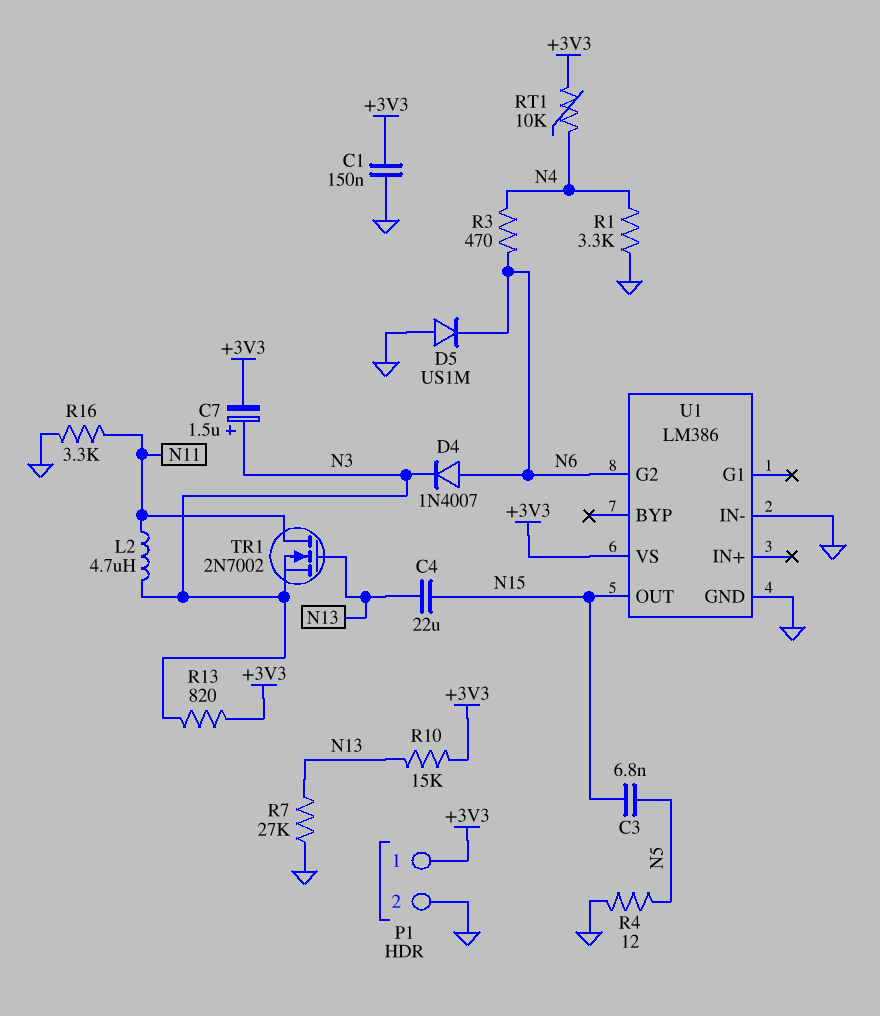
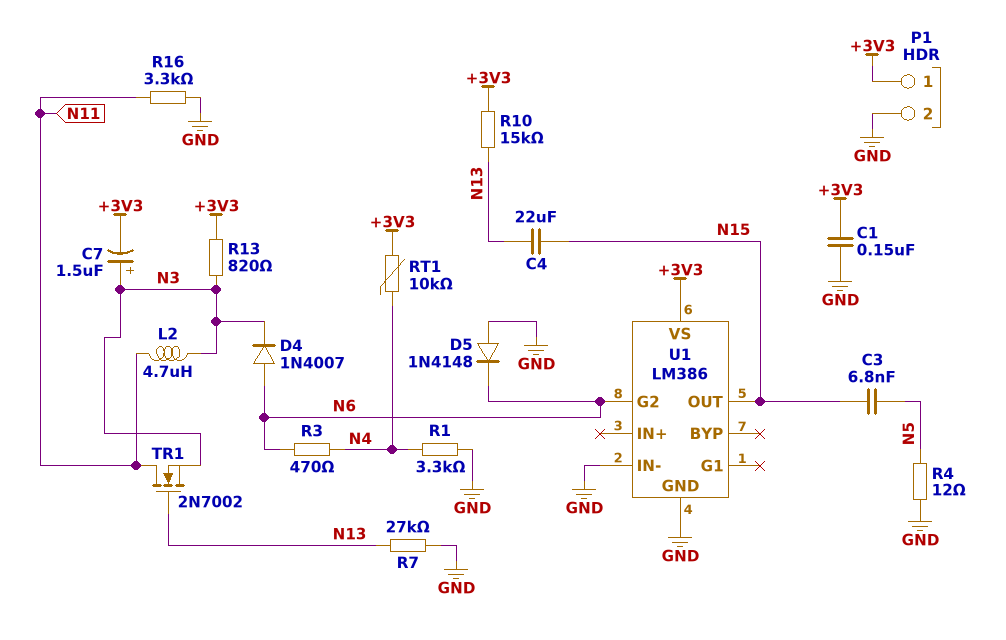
D5: diode US1M (A GND, K N6) -> diode 1N4148 (A GND, K N6)

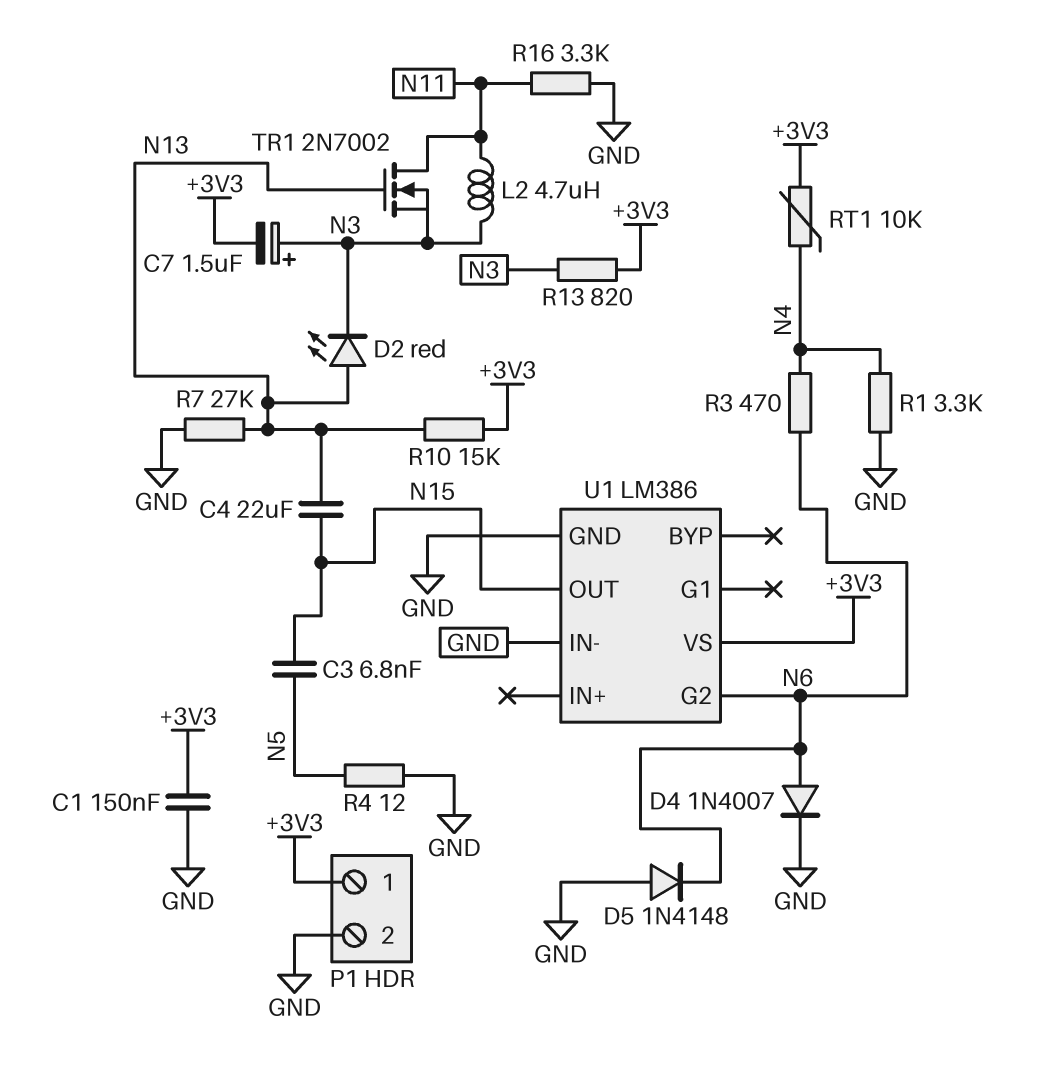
D2: none -> LED red (A N13, K N3)
D4: diode 1N4007 (A N6, K N3) -> diode 1N4007 (A N6, K GND)

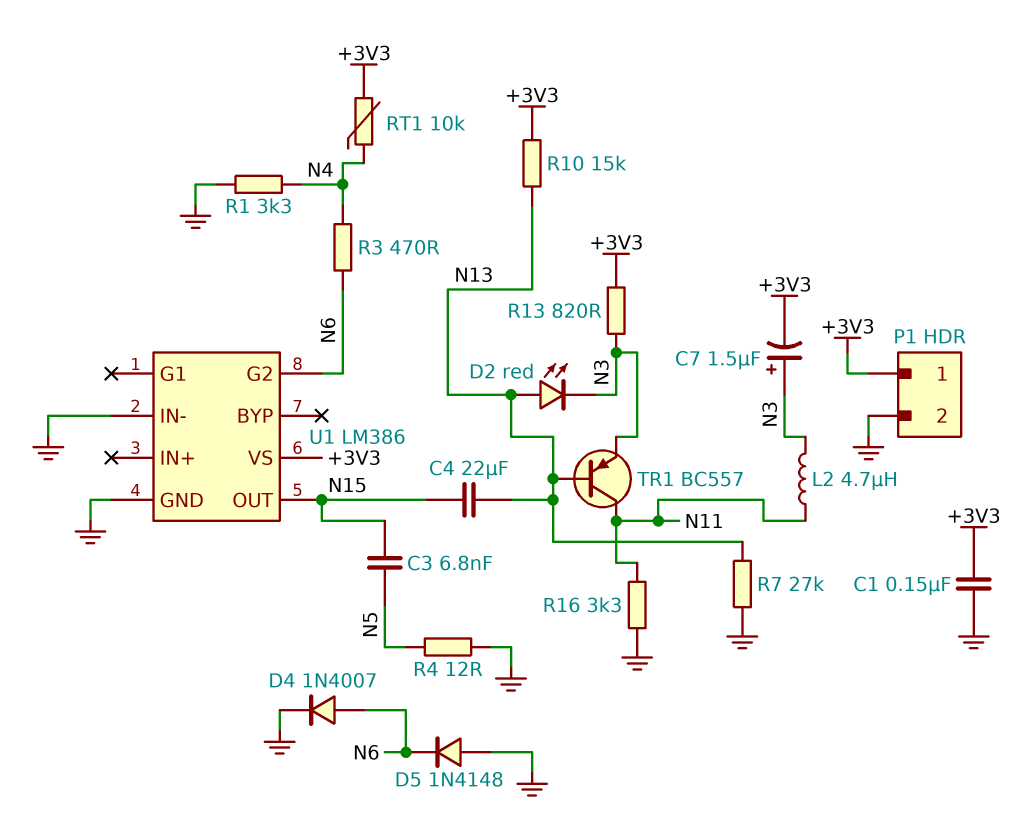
TR1: NMOS 2N7002 (G N13, D N11, S N3) -> PNP BC557 (B N13, C N11, E N3)

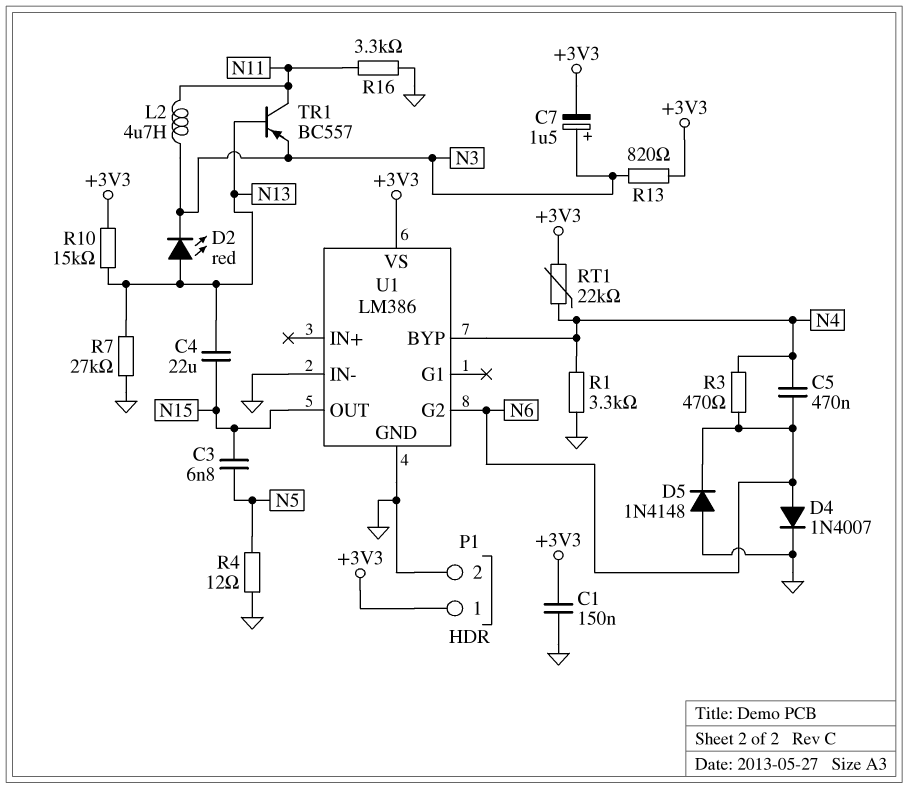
C5: none -> 470nF (N4, N6)
RT1: 10k (+3V3, N4) -> 22k (+3V3, N4)
U1 pin BYP: none -> N4

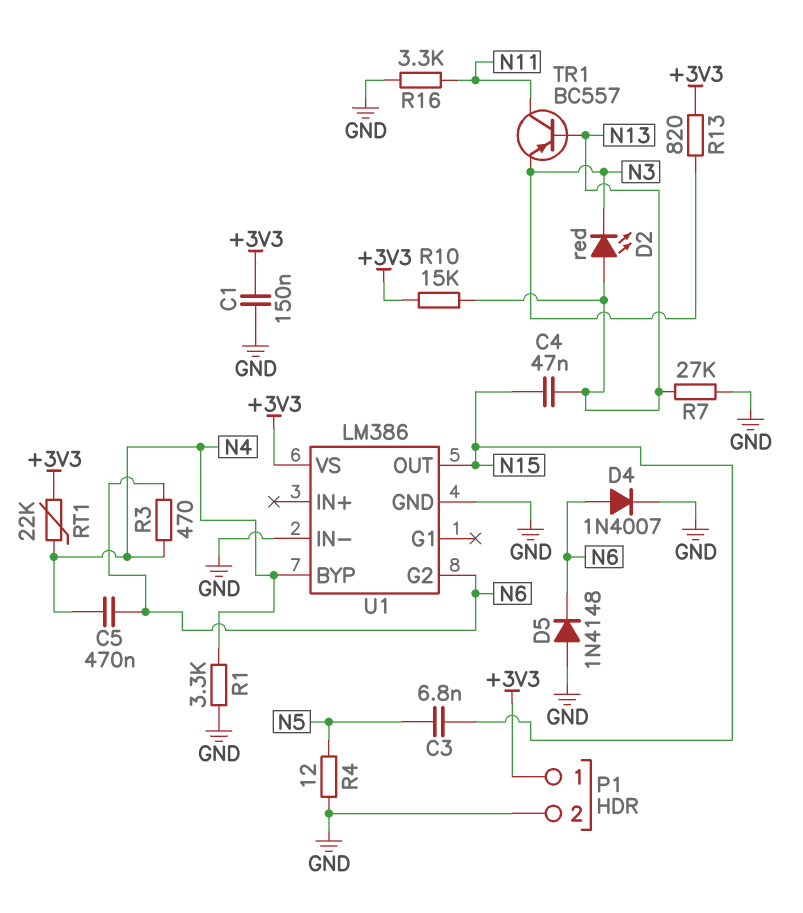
C4: 22uF (N13, N15) -> 47nF (N13, N15)
C7: 1.5uF (plus N3, minus +3V3) -> none
L2: 4.7uH (N3, N11) -> none

